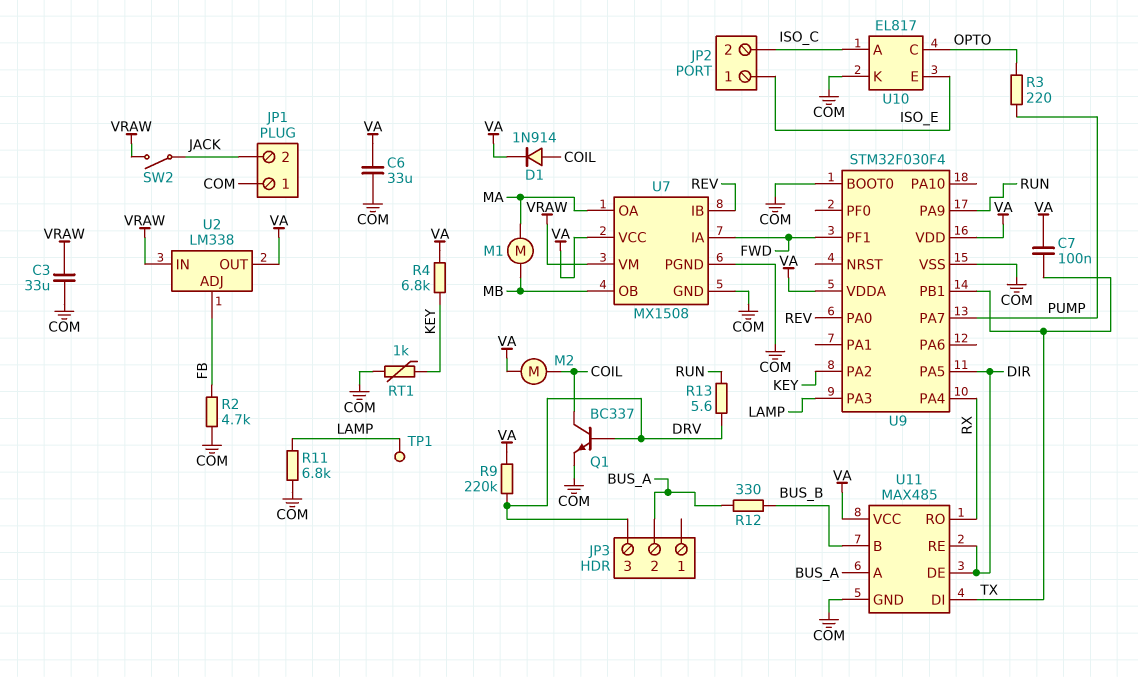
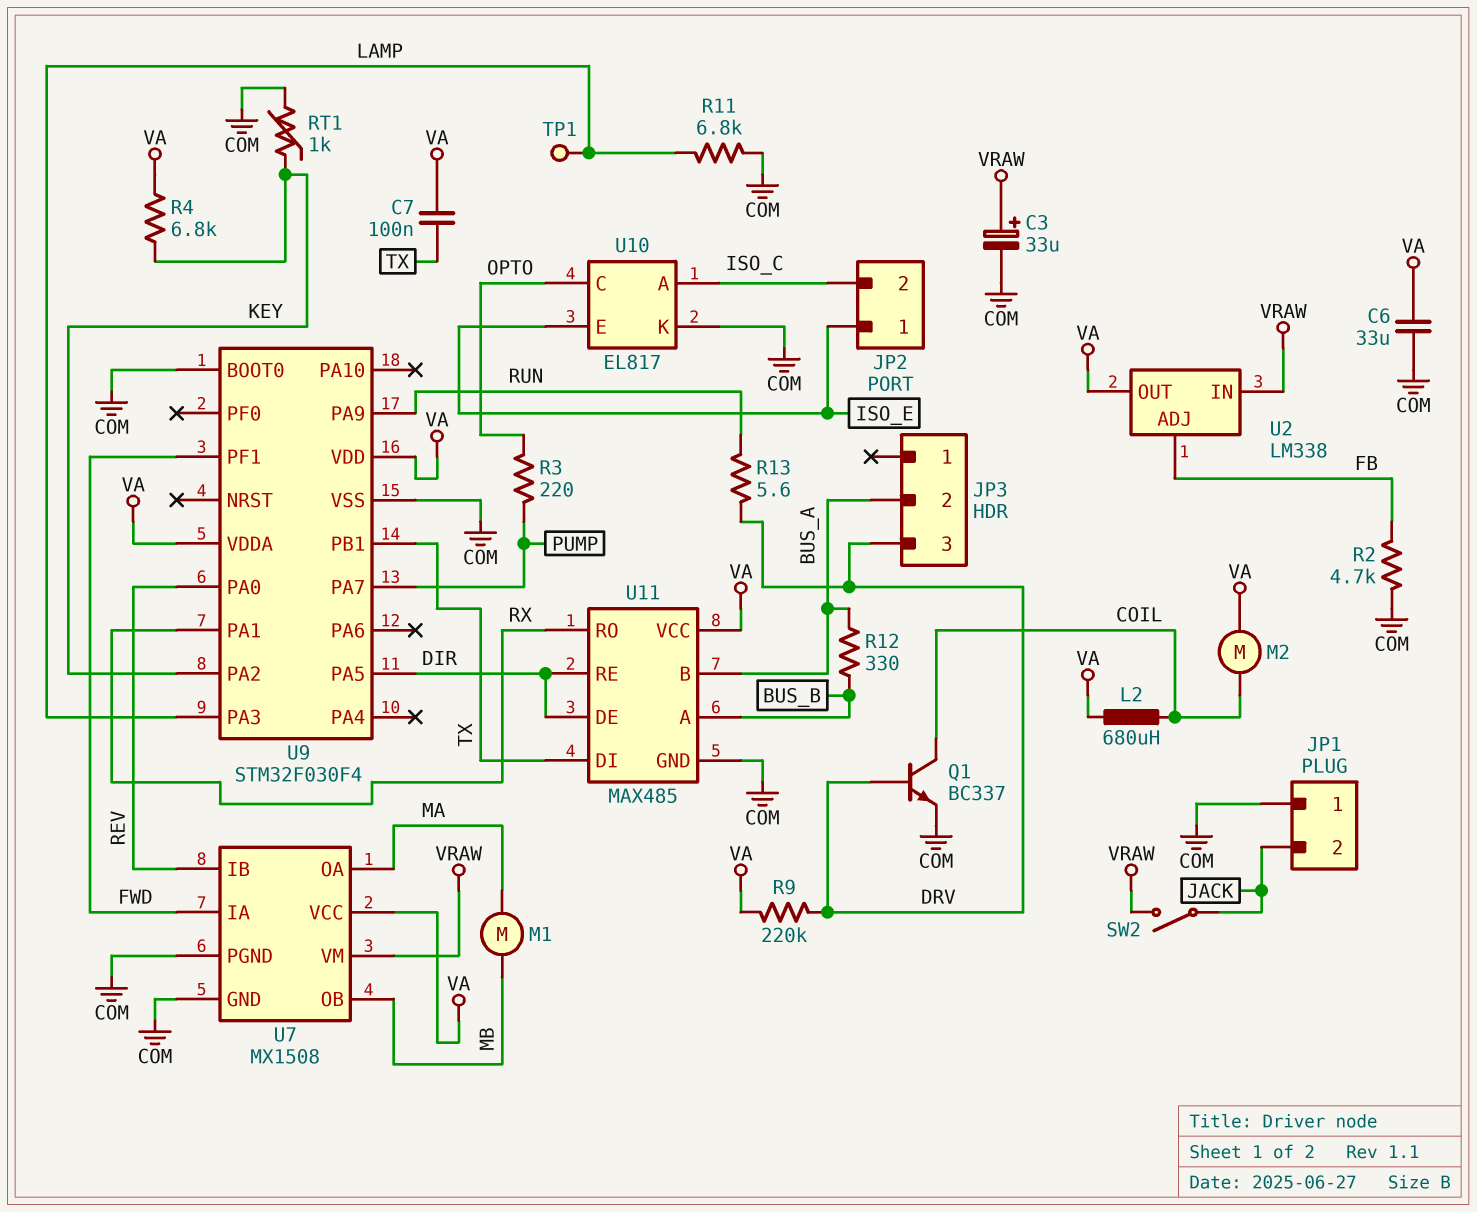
C3: 33uF (COM, VRAW) -> 33uF (plus VRAW, minus COM)
D1: diode 1N914 (A COIL, K VA) -> none
L2: none -> 680uH (COIL, VA)
U9 pin PA1: none -> RX
U9 pin PA4: RX -> none
U11 pin A: BUS_A -> BUS_B
U11 pin B: BUS_B -> BUS_A

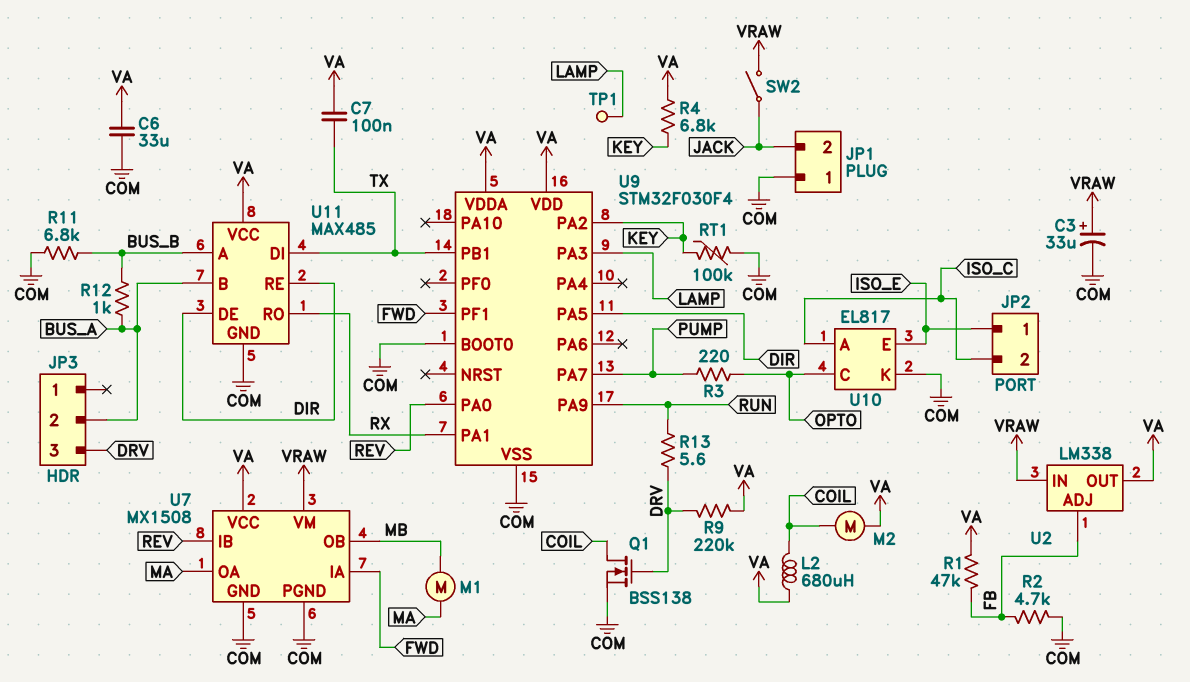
Q1: NPN BC337 (B DRV, C COIL, E COM) -> NMOS BSS138 (G DRV, D COIL, S COM)
R1: none -> 47k (FB, VA)
R11: 6.8k (COM, LAMP) -> 6.8k (BUS_B, COM)
R12: 330 (BUS_A, BUS_B) -> 1k (BUS_A, BUS_B)
RT1: 1k (COM, KEY) -> 100k (COM, KEY)

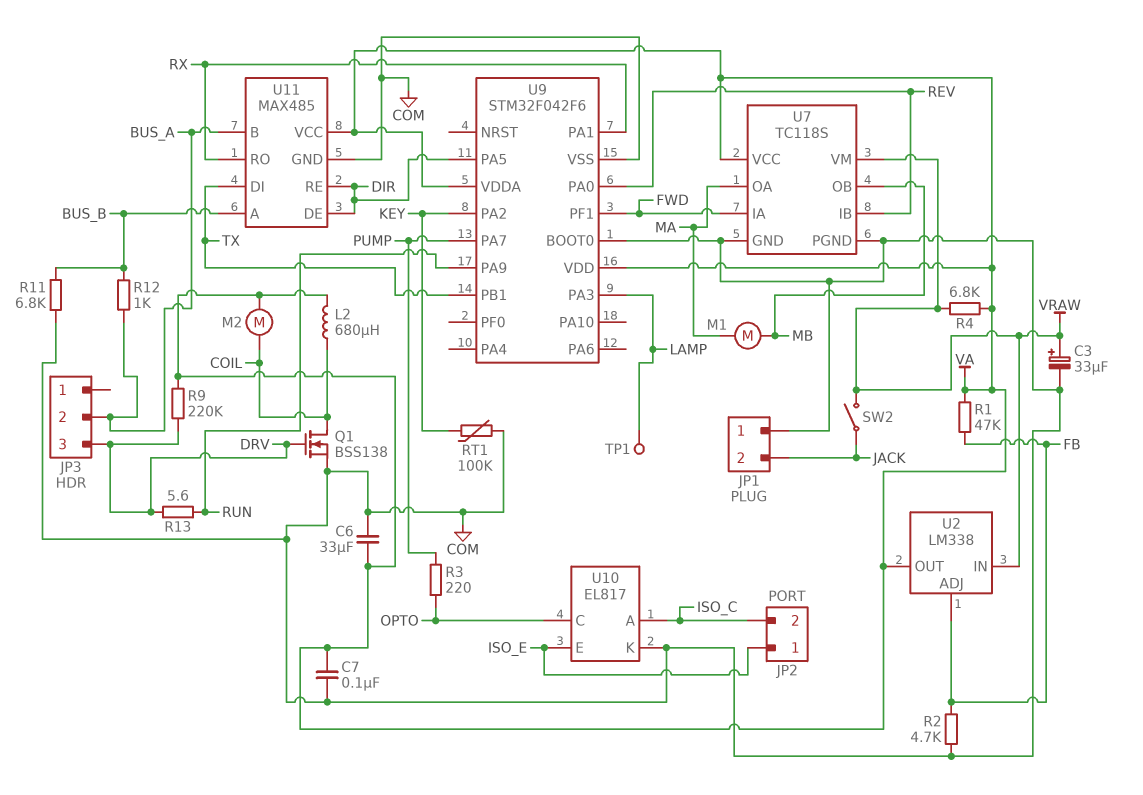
C7: 100nF (TX, VA) -> 100nF (COM, VA)
R4: 6.8k (KEY, VA) -> 6.8k (VA, VRAW)
U7: MX1508 -> TC118S
U9: STM32F030F4 -> STM32F042F6

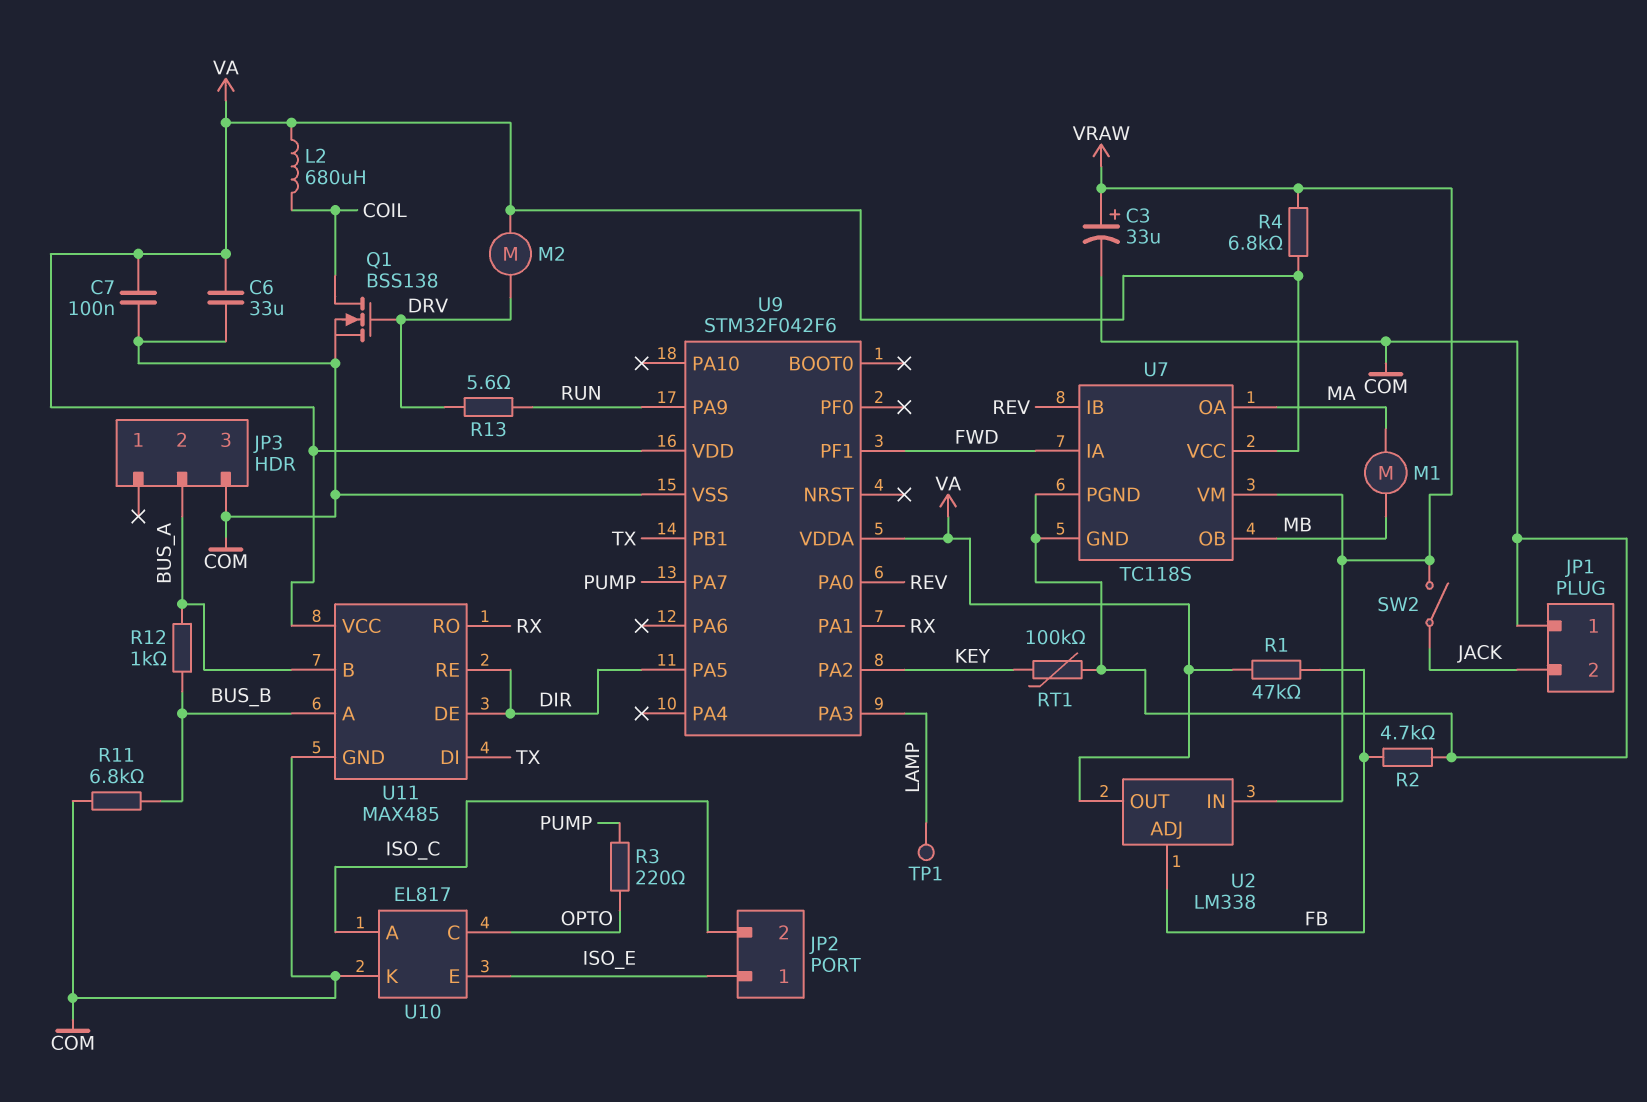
JP3 pin 3: DRV -> COM
M2: motor (COIL, VA) -> motor (DRV, VA)
R9: 220k (DRV, VA) -> none
U9 pin BOOT0: COM -> none

